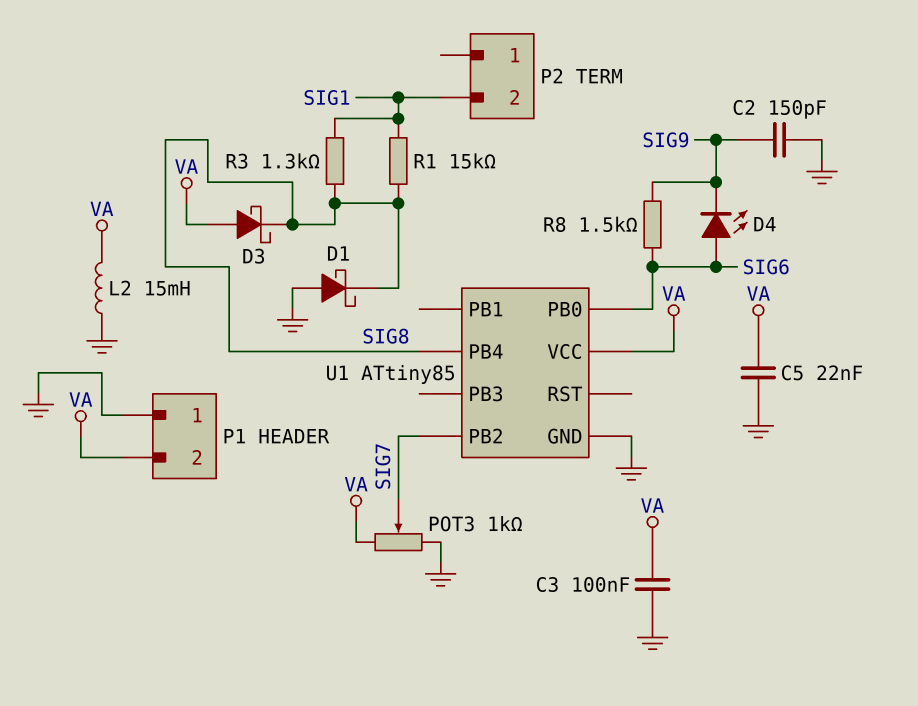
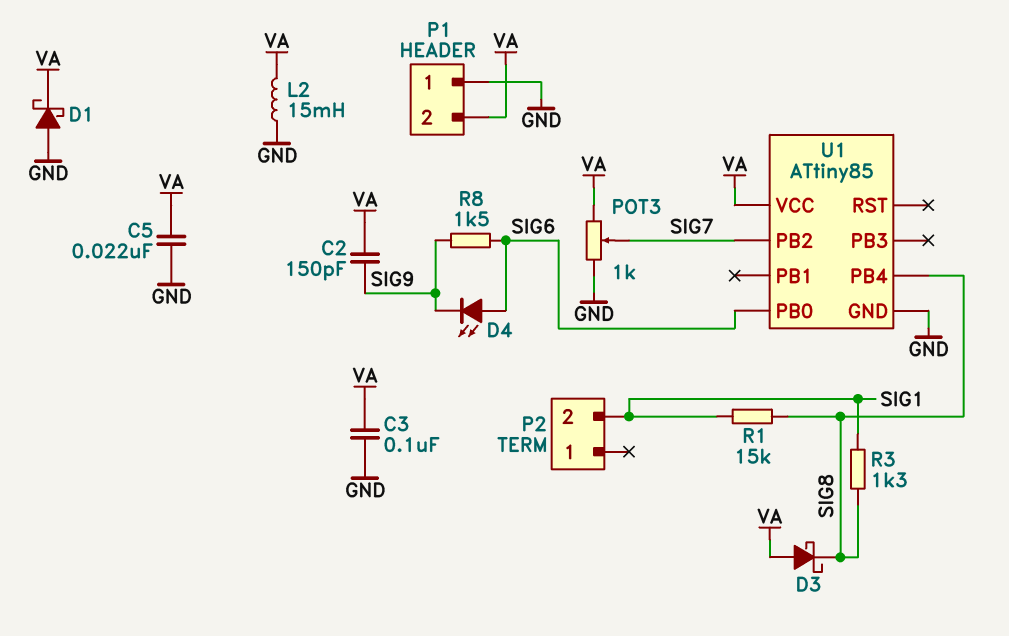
C2: 150pF (GND, SIG9) -> 150pF (SIG9, VA)
D1: schottky (A GND, K SIG8) -> schottky (A GND, K VA)

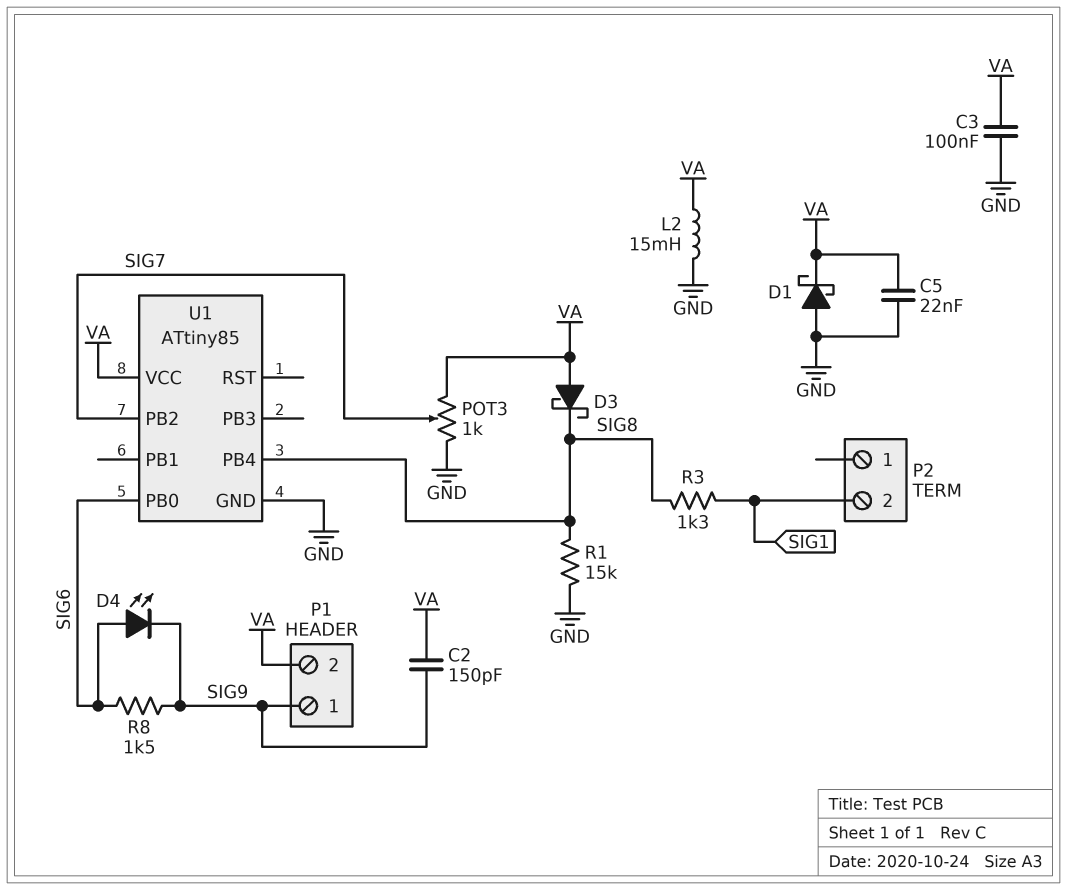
P1 pin 1: GND -> SIG9
R1: 15k (SIG1, SIG8) -> 15k (GND, SIG8)

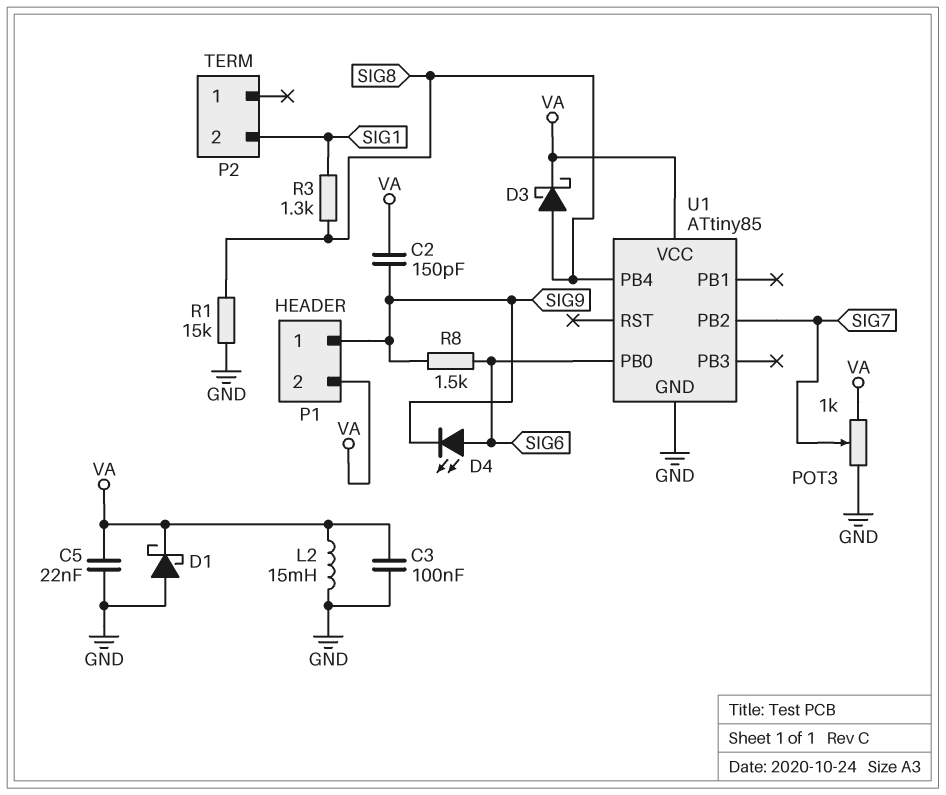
D3: schottky (A VA, K SIG8) -> schottky (A SIG8, K VA)

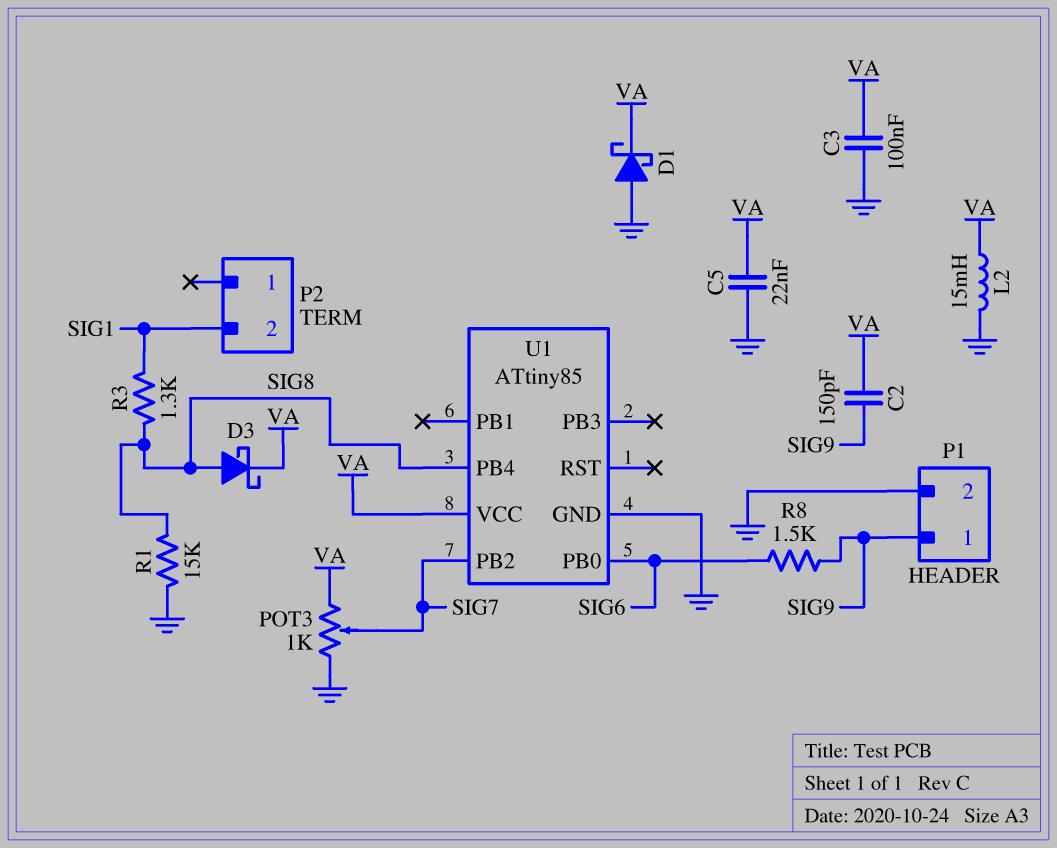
D4: LED (A SIG6, K SIG9) -> none
P1 pin 2: VA -> GND

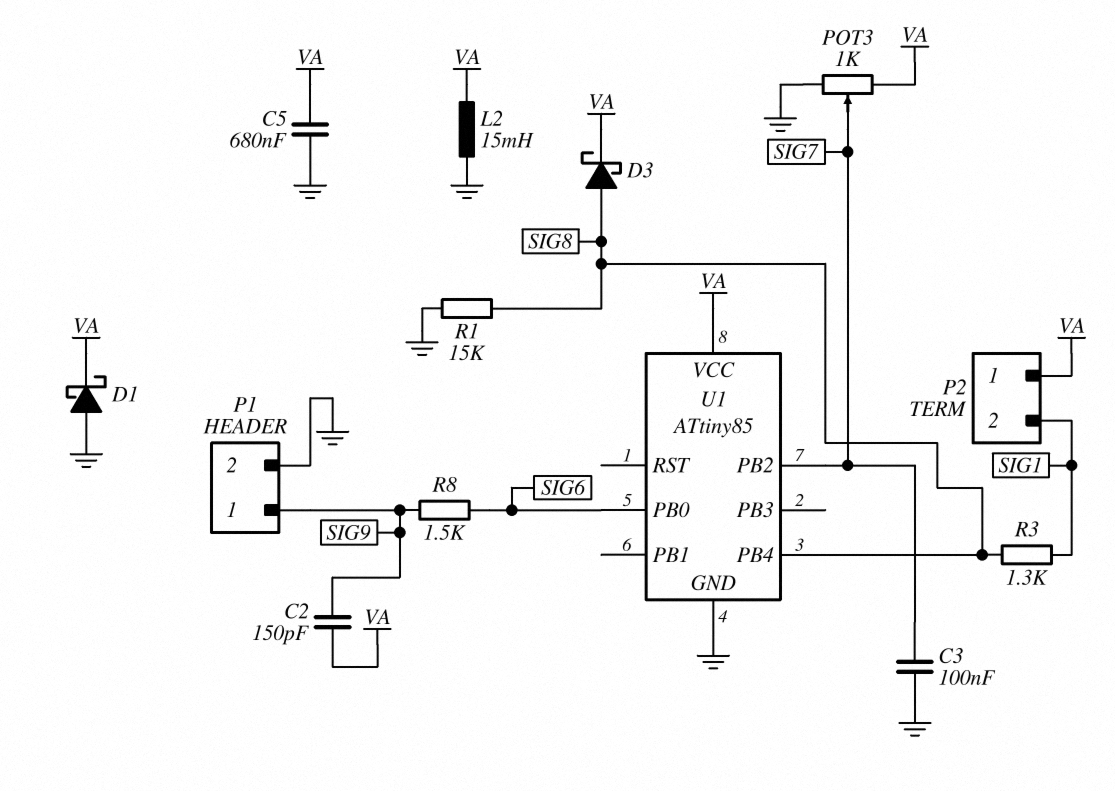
C3: 100nF (GND, VA) -> 100nF (GND, SIG7)
C5: 22nF (GND, VA) -> 680nF (GND, VA)
P2 pin 1: none -> VA

